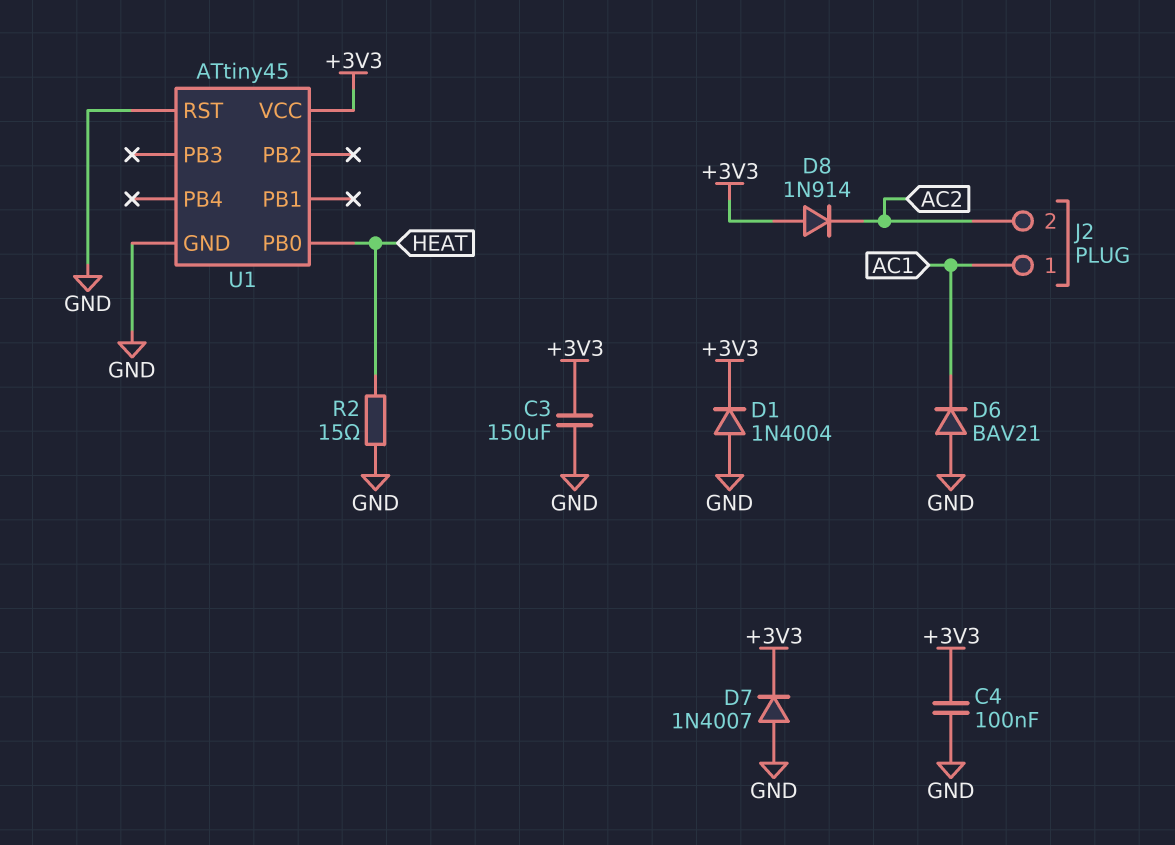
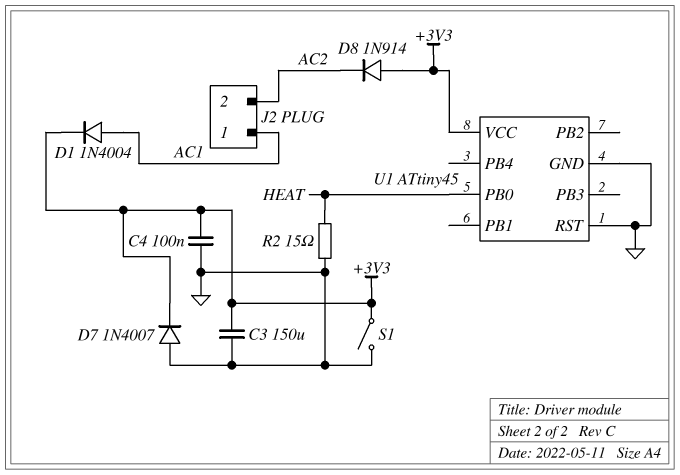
D1: diode 1N4004 (A GND, K +3V3) -> diode 1N4004 (A AC1, K +3V3)
D6: diode BAV21 (A GND, K AC1) -> none
S1: none -> switch (+3V3, GND)

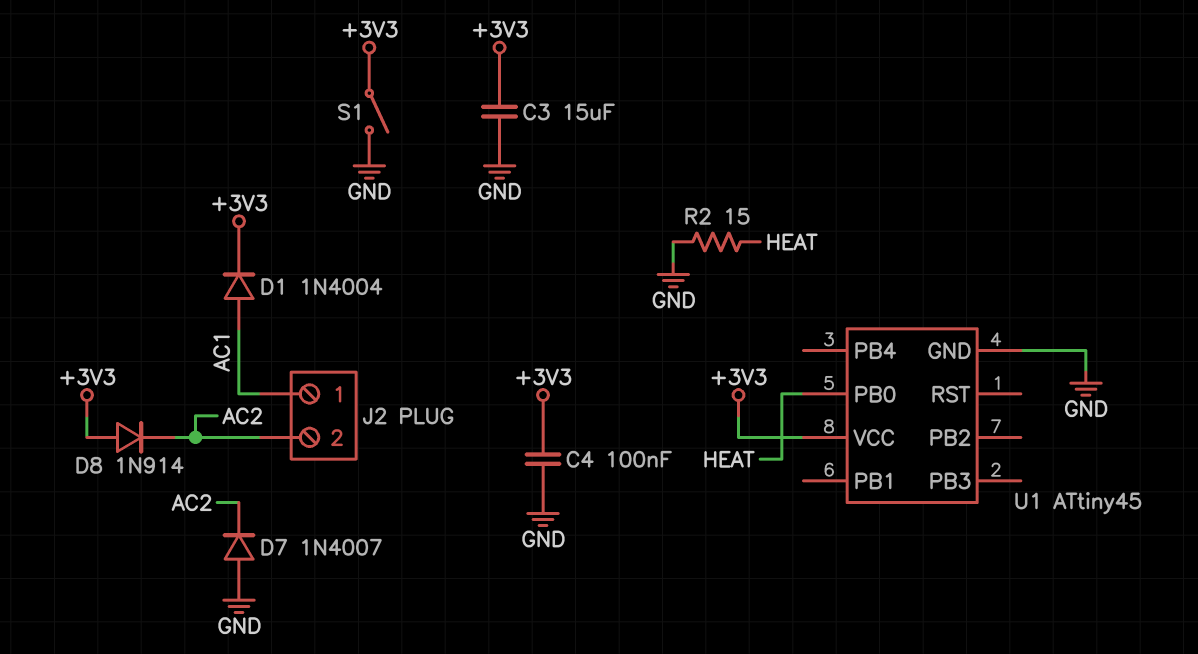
C3: 150uF (+3V3, GND) -> 15uF (+3V3, GND)
D7: diode 1N4007 (A GND, K +3V3) -> diode 1N4007 (A GND, K AC2)
U1 pin RST: GND -> none

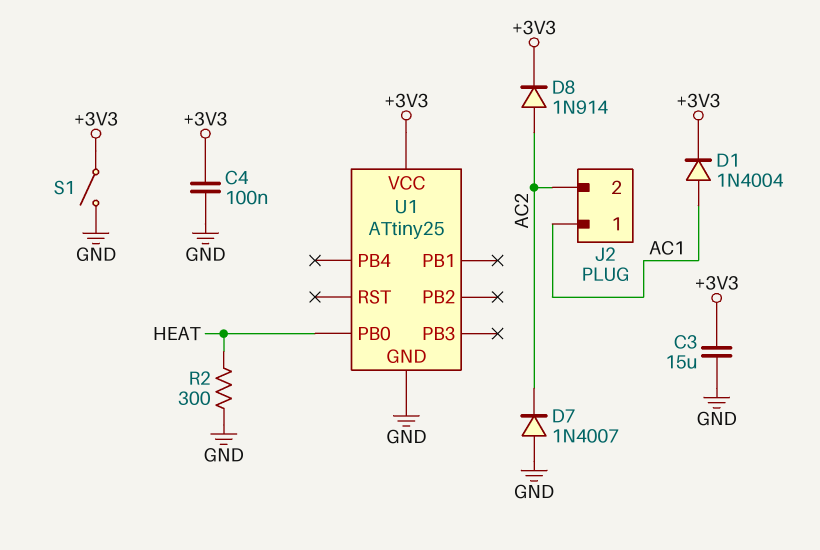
D8: diode 1N914 (A +3V3, K AC2) -> diode 1N914 (A AC2, K +3V3)
R2: 15 (GND, HEAT) -> 300 (GND, HEAT)
U1: ATtiny45 -> ATtiny25

